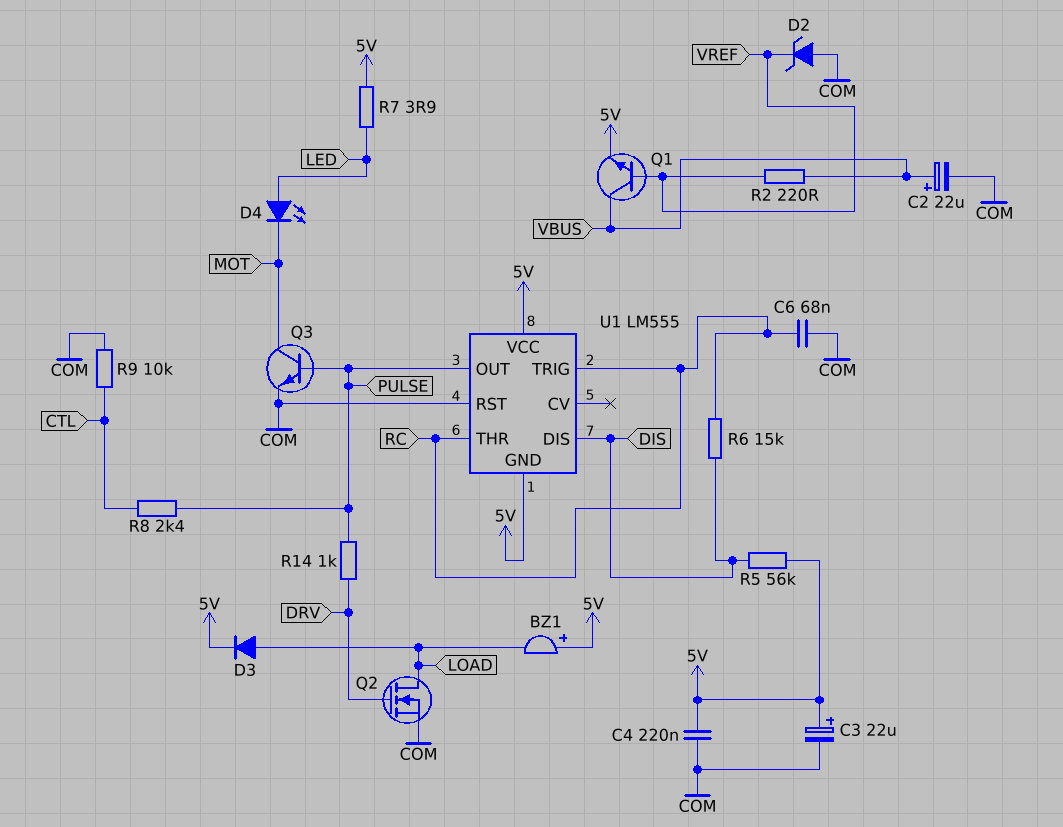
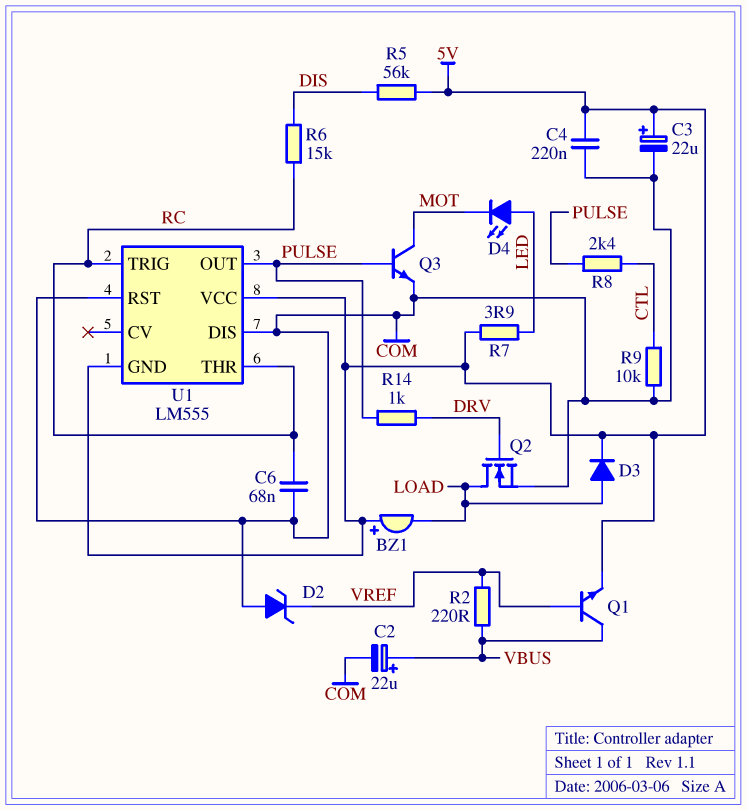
U1 pin DIS: DIS -> COM

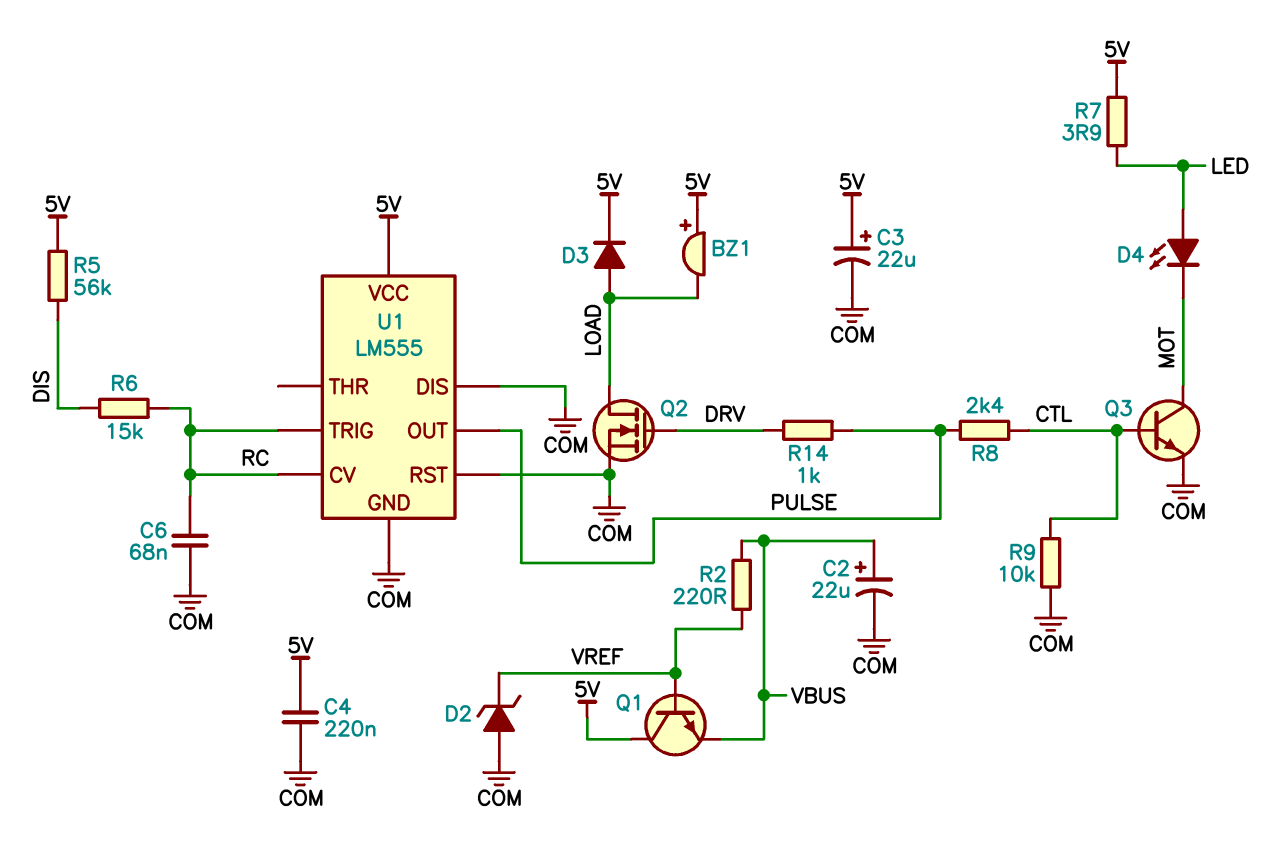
Q1: NPN (B VREF, C VBUS, E 5V) -> NPN (B VREF, C 5V, E VBUS)
Q3: NPN (B PULSE, C MOT, E COM) -> NPN (B CTL, C MOT, E COM)
U1 pin CV: none -> RC
U1 pin GND: 5V -> COM
U1 pin THR: RC -> none

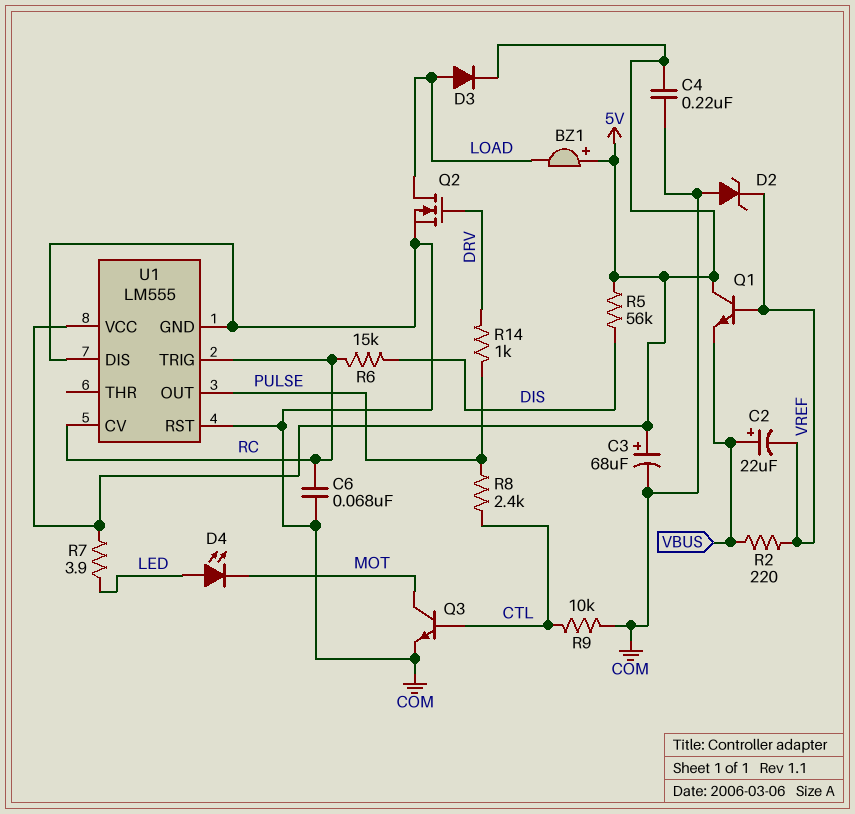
C2: 22uF (plus VBUS, minus COM) -> 22uF (plus VBUS, minus VREF)
C3: 22uF (plus 5V, minus COM) -> 68uF (plus 5V, minus COM)

